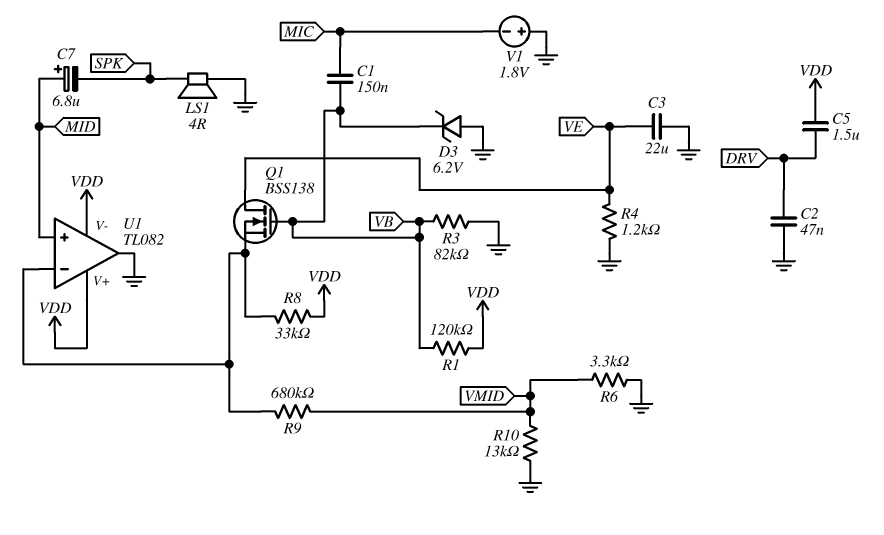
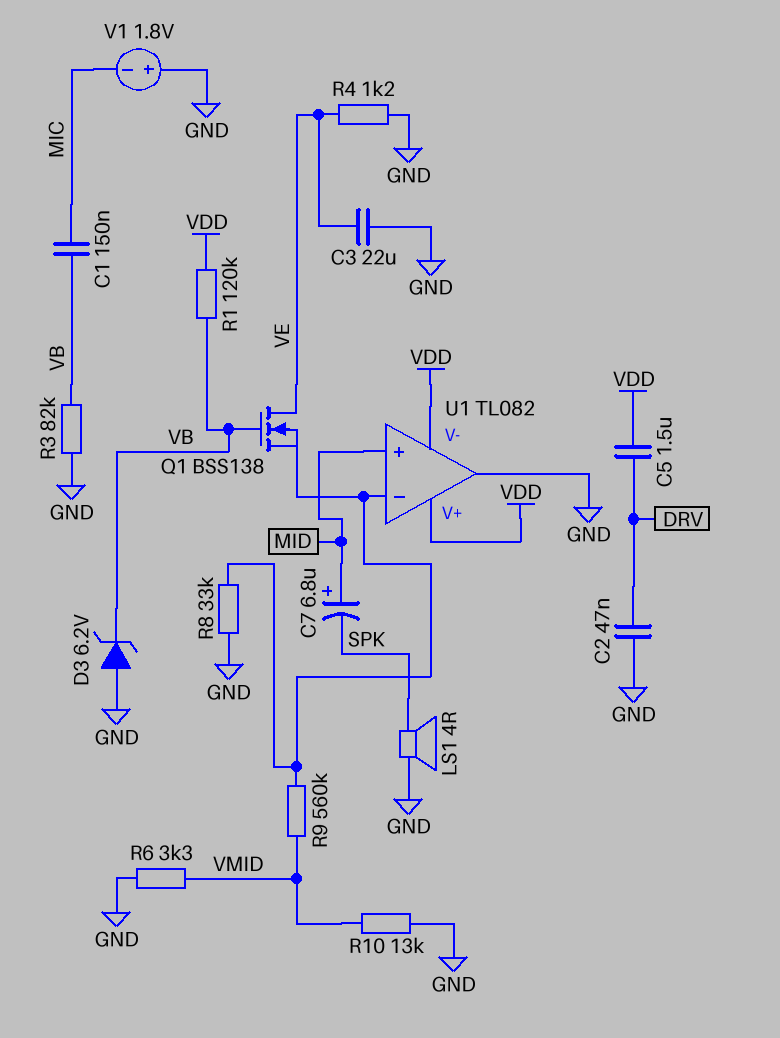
R8: 33k (U1/in-, VDD) -> 33k (GND, U1/in-)
R9: 680k (U1/in-, VMID) -> 560k (U1/in-, VMID)

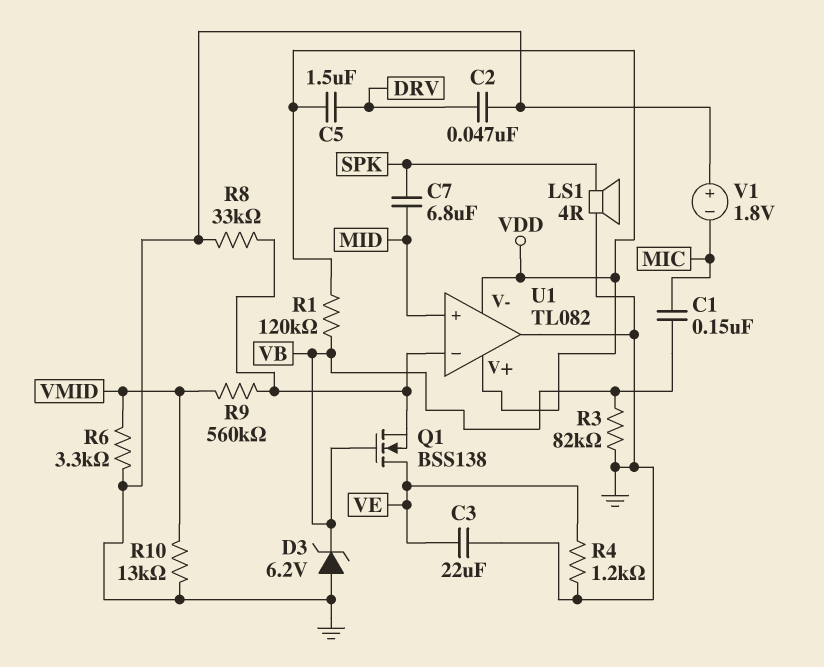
C7: 6.8uF (plus MID, minus SPK) -> 6.8uF (MID, SPK)

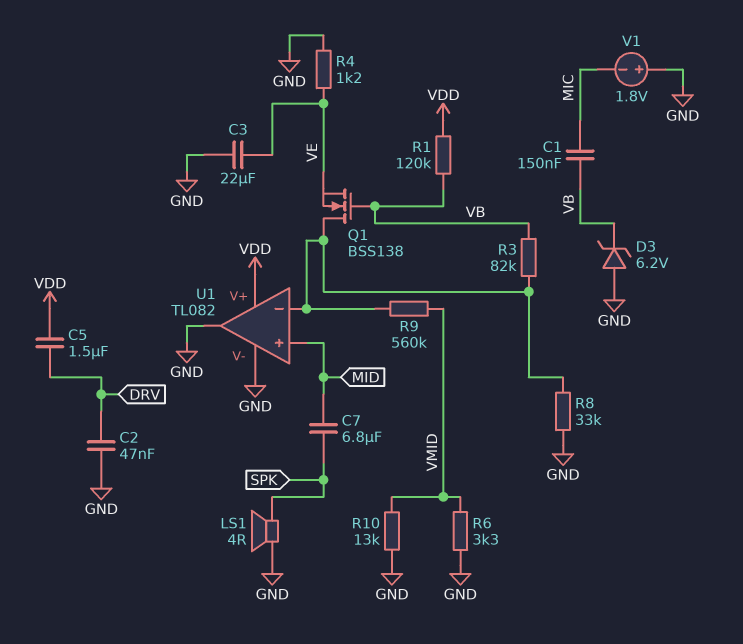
Q1: NMOS BSS138 (G VB, D VE, S U1/in-) -> NMOS BSS138 (G VB, D U1/in-, S VE)
R3: 82k (GND, VB) -> 82k (U1/in-, VB)
U1 pin V-: VDD -> GND

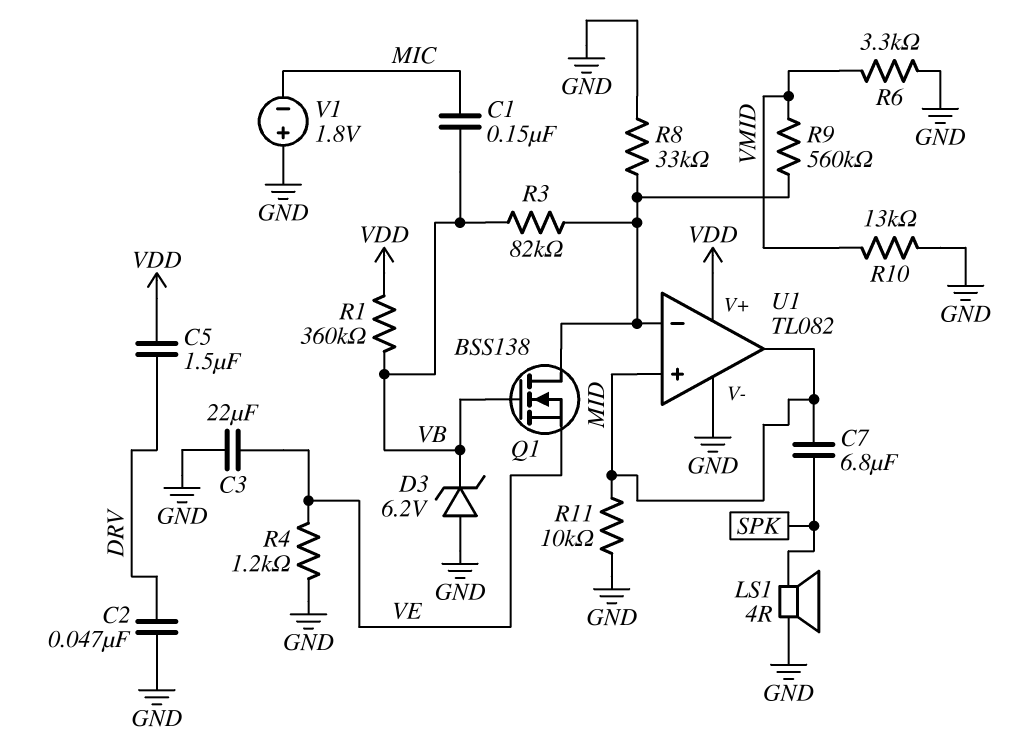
R1: 120k (VB, VDD) -> 360k (VB, VDD)
R11: none -> 10k (GND, MID)
U1 pin out: GND -> MID

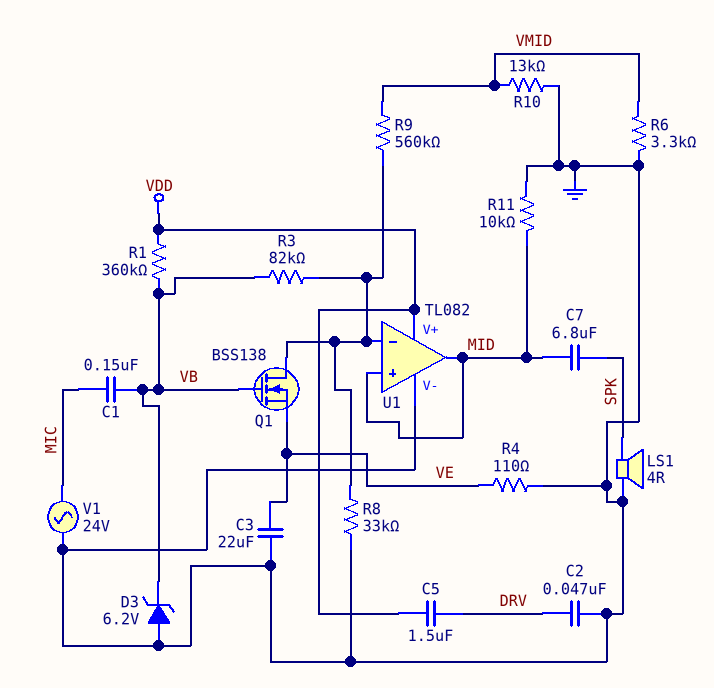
R4: 1.2k (GND, VE) -> 110 (GND, VE)
V1: 1.8V (plus GND, minus MIC) -> AC 24V (GND, MIC)

